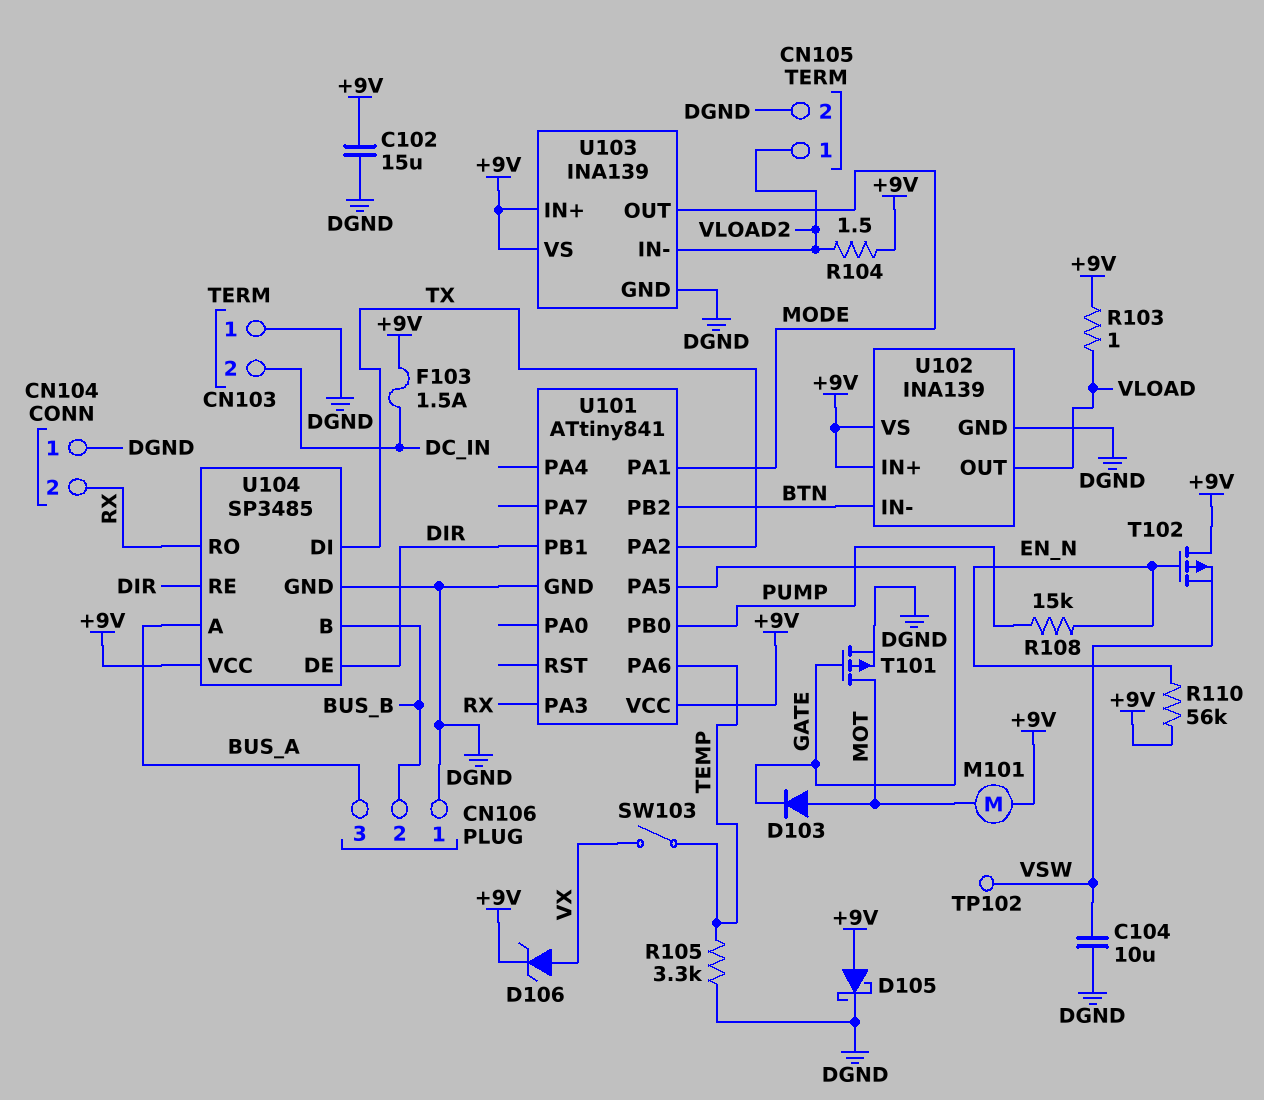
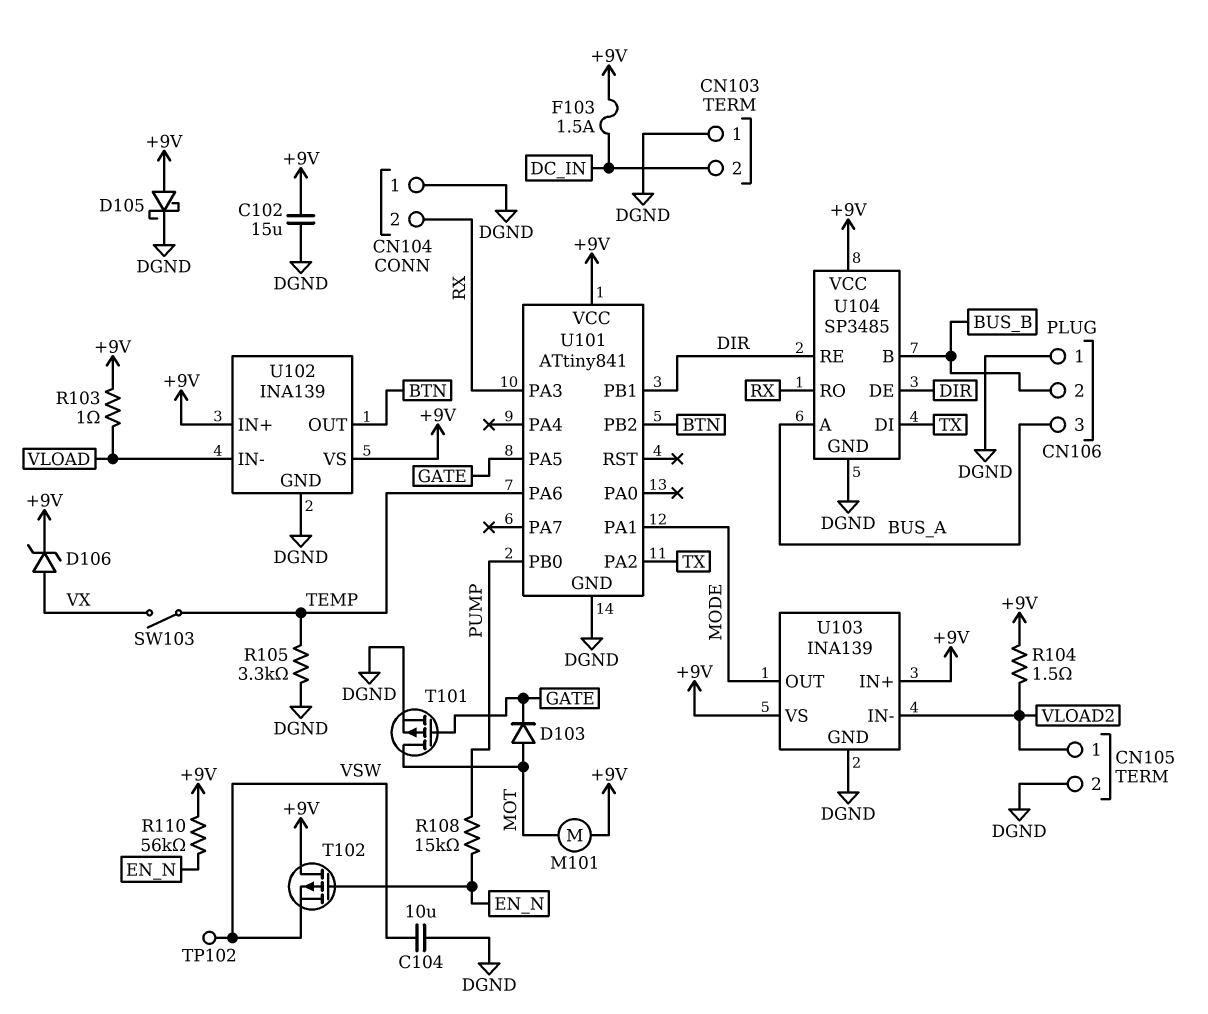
U102 pin IN-: BTN -> VLOAD
U102 pin OUT: VLOAD -> BTN

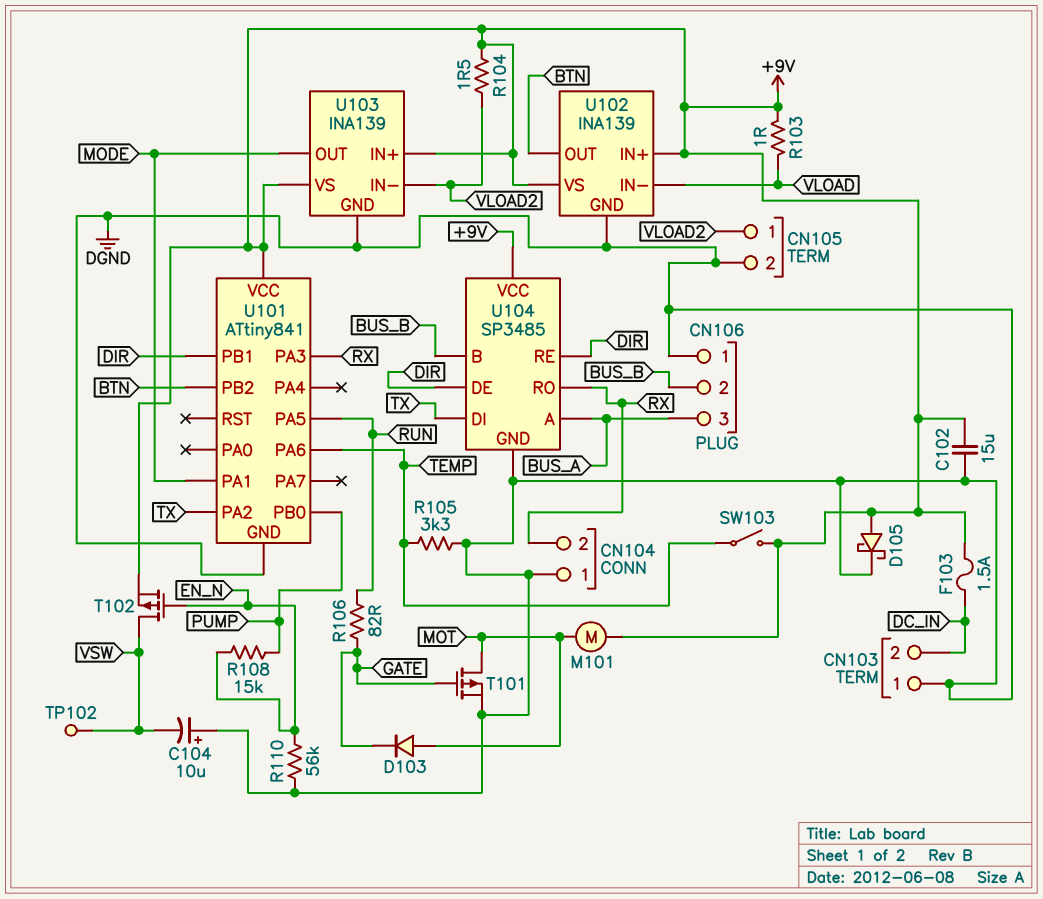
C104: 10uF (DGND, VSW) -> 10uF (plus DGND, minus VSW)
D106: zener (A VX, K +9V) -> none
R106: none -> 82 (GATE, RUN)
R110: 56k (+9V, EN_N) -> 56k (DGND, EN_N)
SW103: switch (TEMP, VX) -> switch (+9V, TEMP)
T102: PMOS (G EN_N, D +9V, S VSW) -> PMOS (G EN_N, D VSW, S +9V)
U101 pin PA5: GATE -> RUN

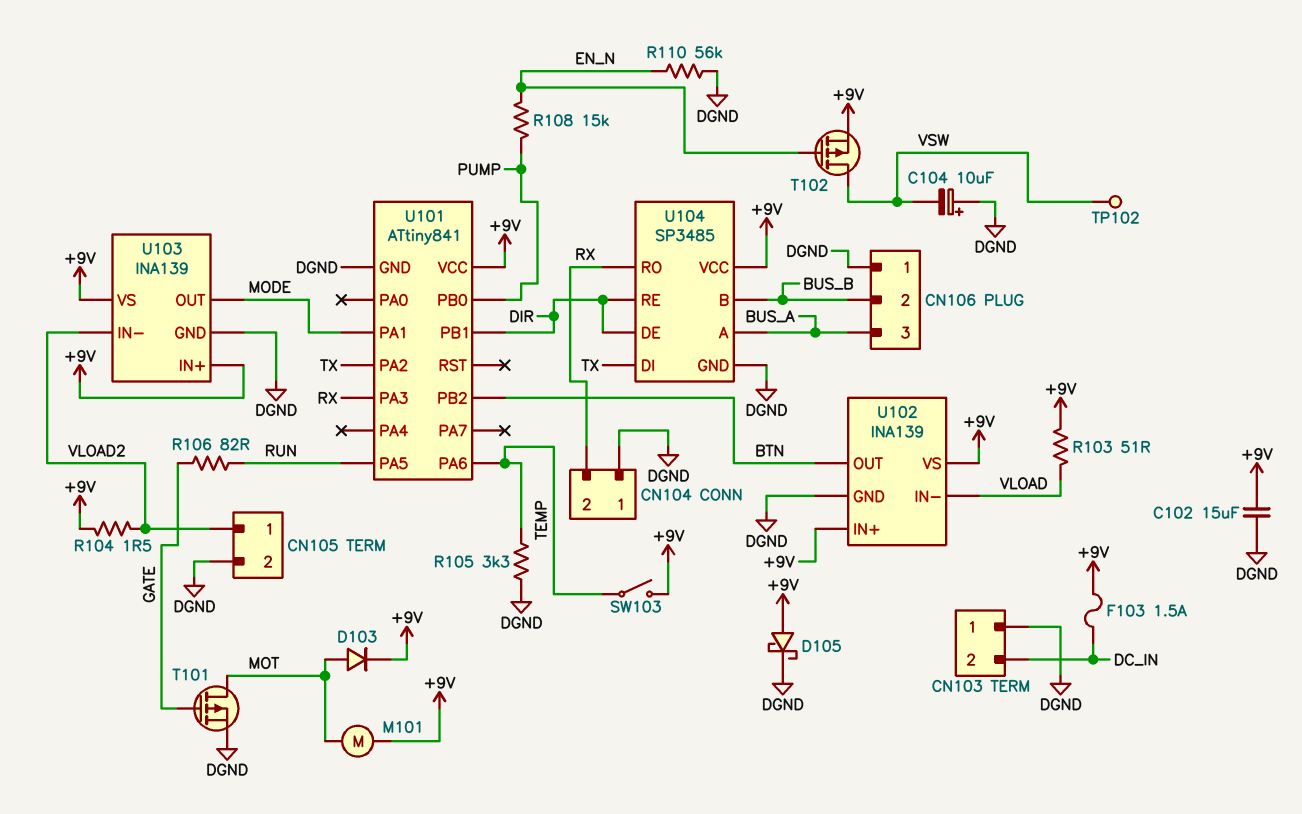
D103: diode (A MOT, K GATE) -> diode (A MOT, K +9V)
R103: 1 (+9V, VLOAD) -> 51 (+9V, VLOAD)

